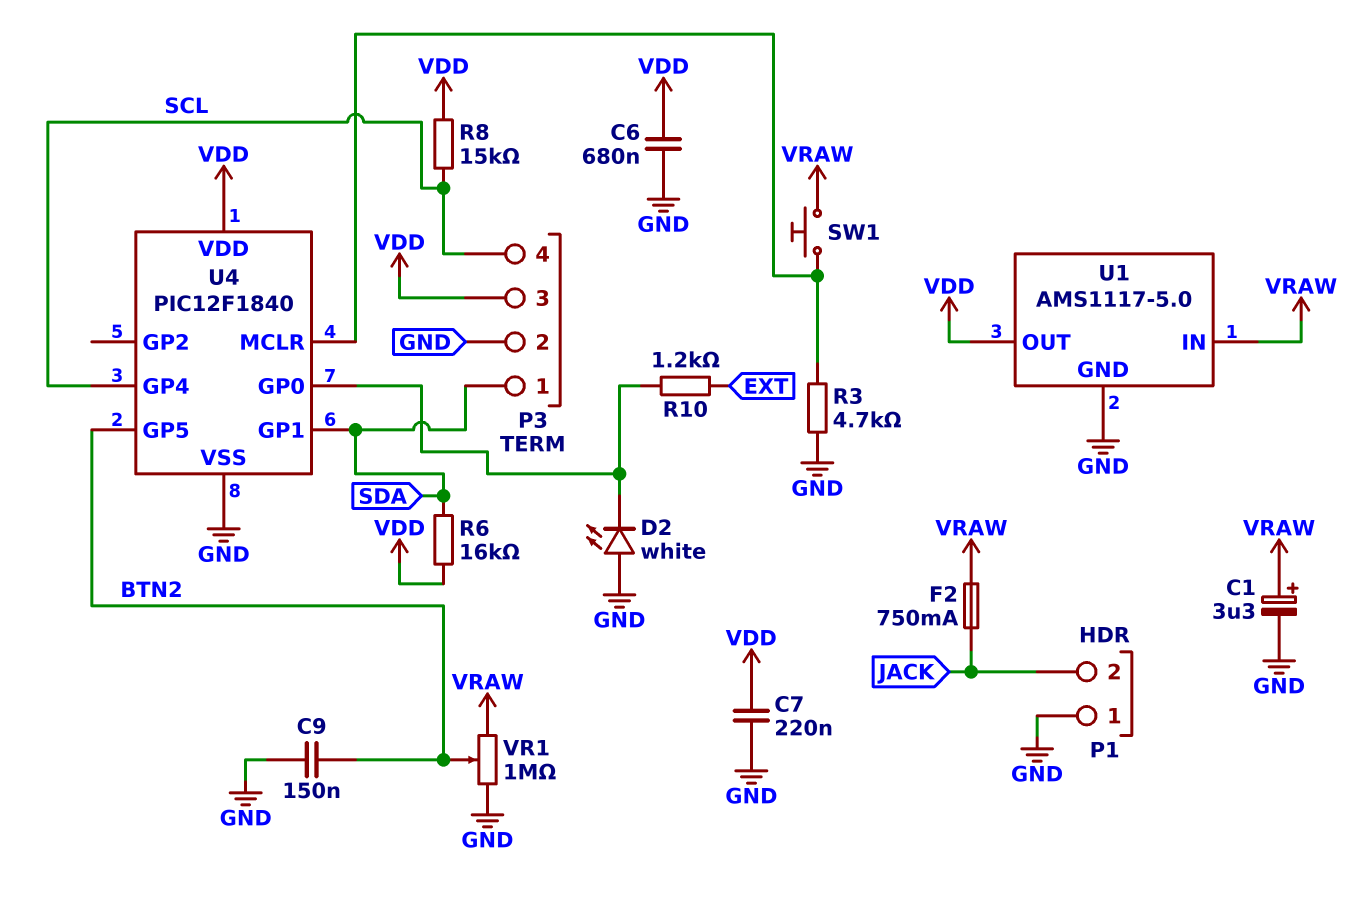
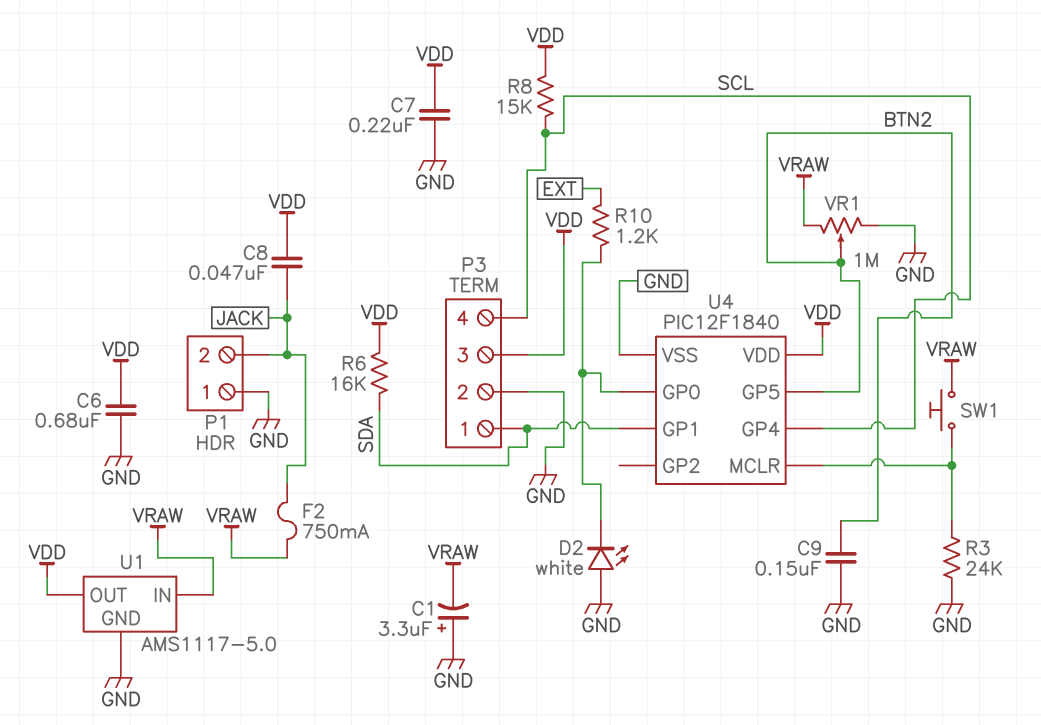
C1: 3.3uF (plus VRAW, minus GND) -> 3.3uF (plus GND, minus VRAW)
C8: none -> 47nF (JACK, VDD)
R3: 4.7k (GND, U4/MCLR) -> 24k (GND, U4/MCLR)

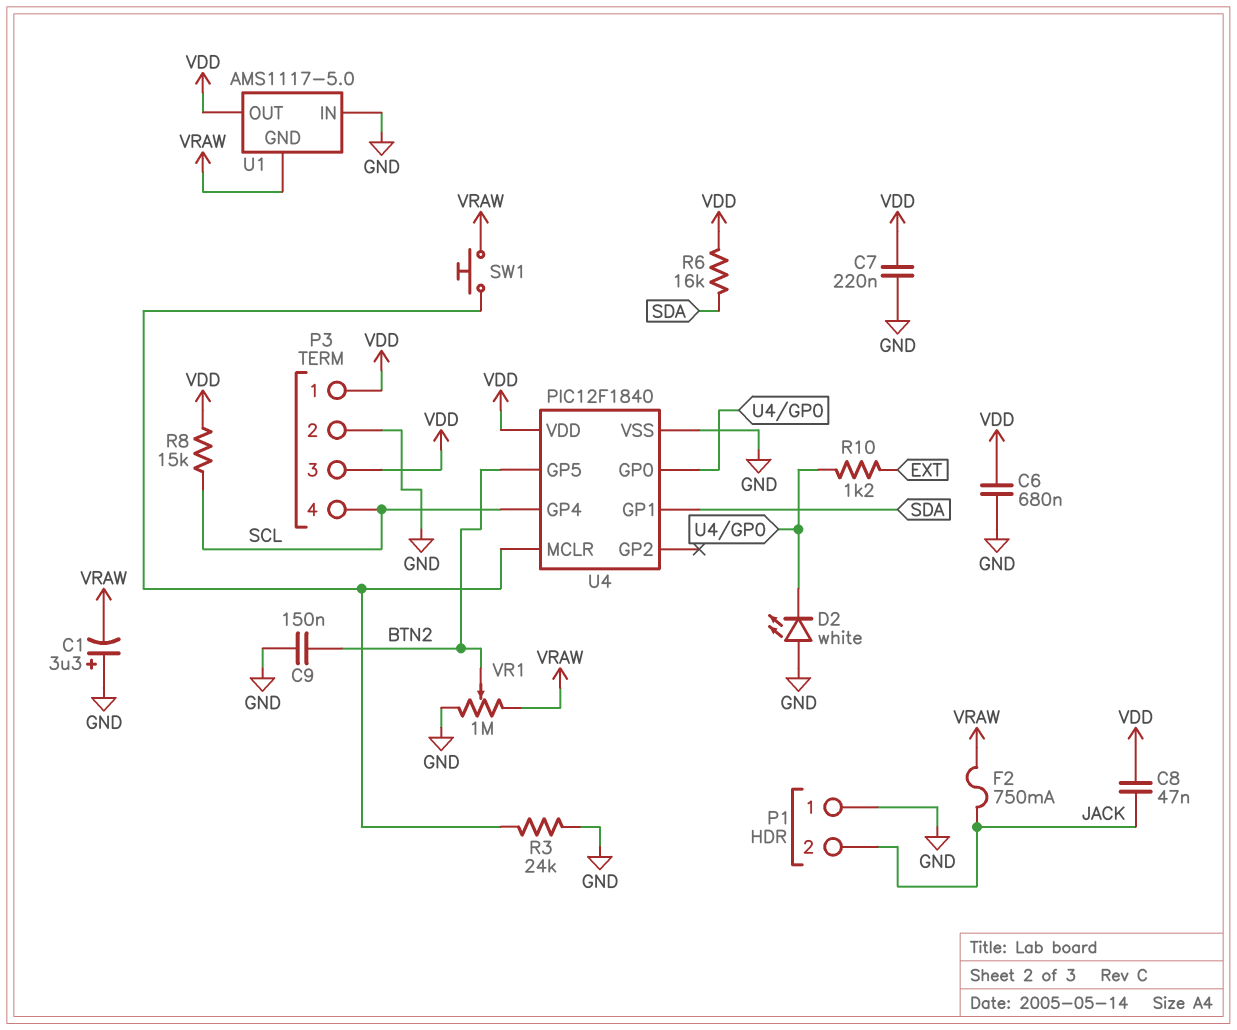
P3 pin 1: SDA -> VDD
U1 pin GND: GND -> VRAW
U1 pin IN: VRAW -> GND

